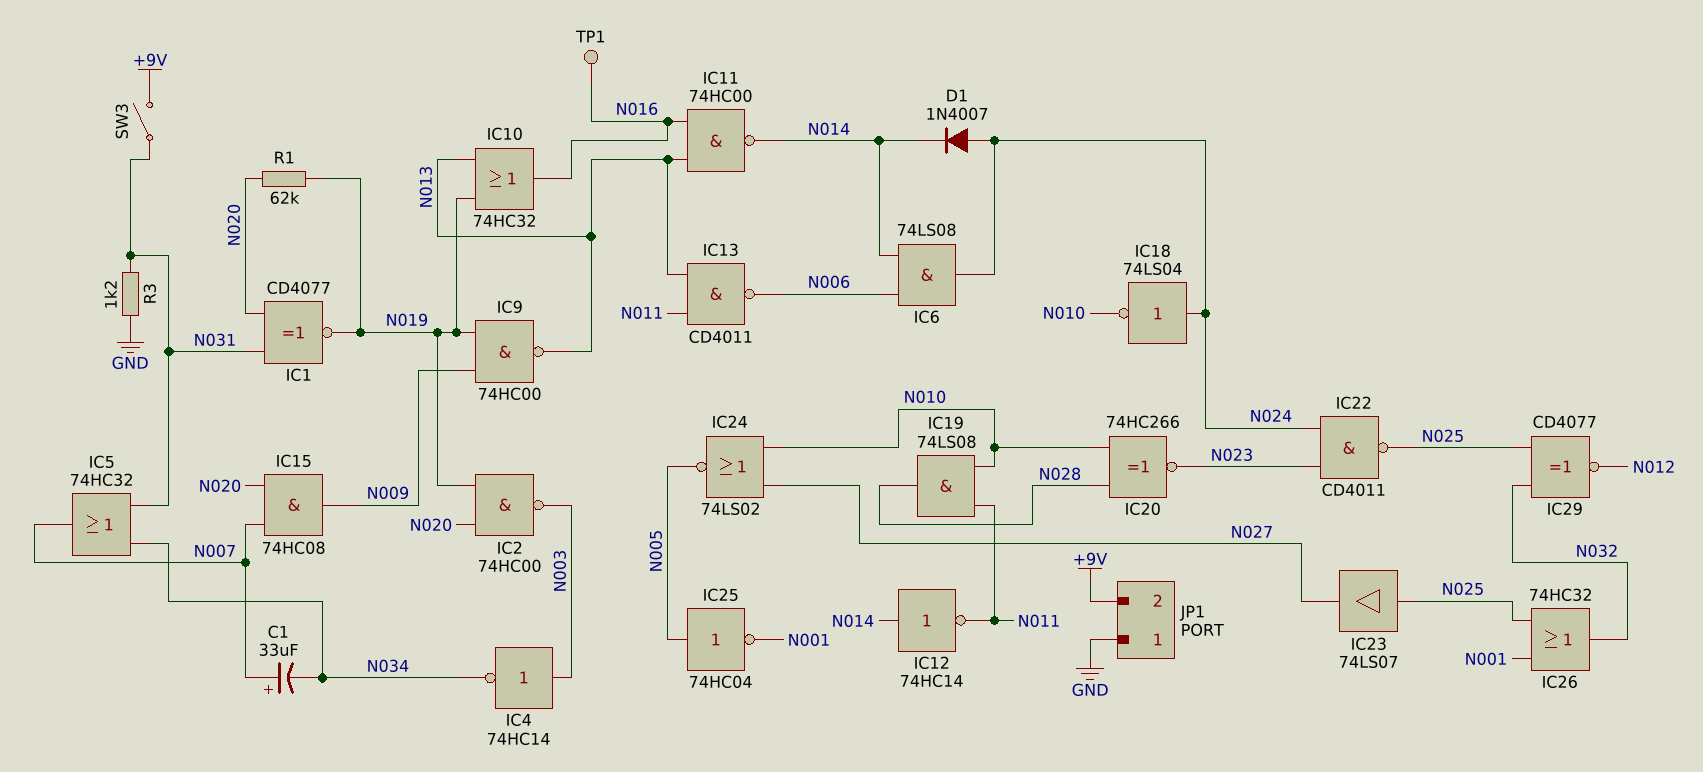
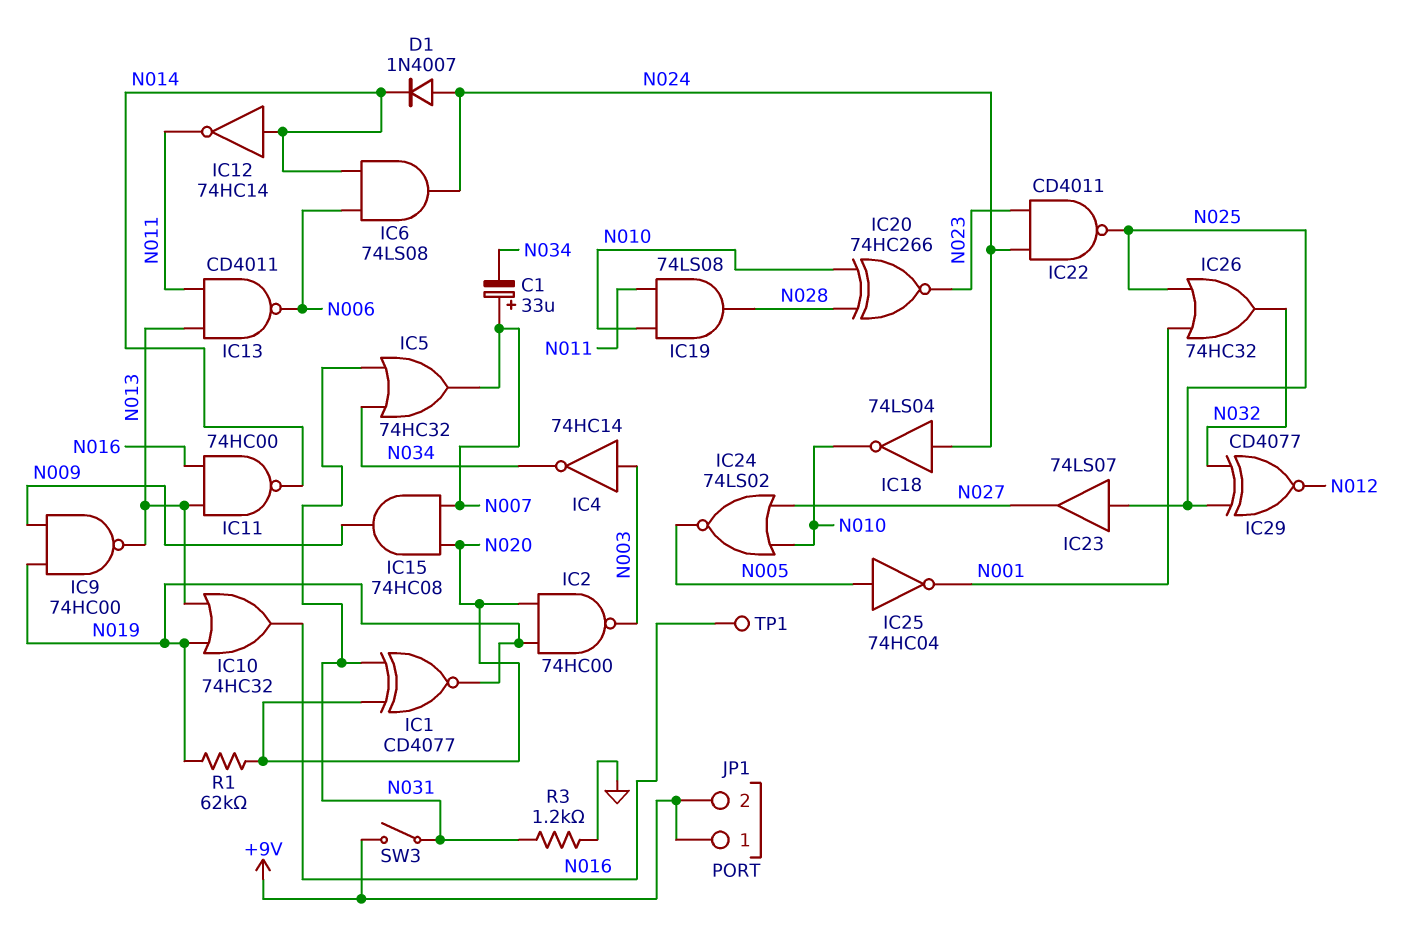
JP1 pin 1: GND -> +9V

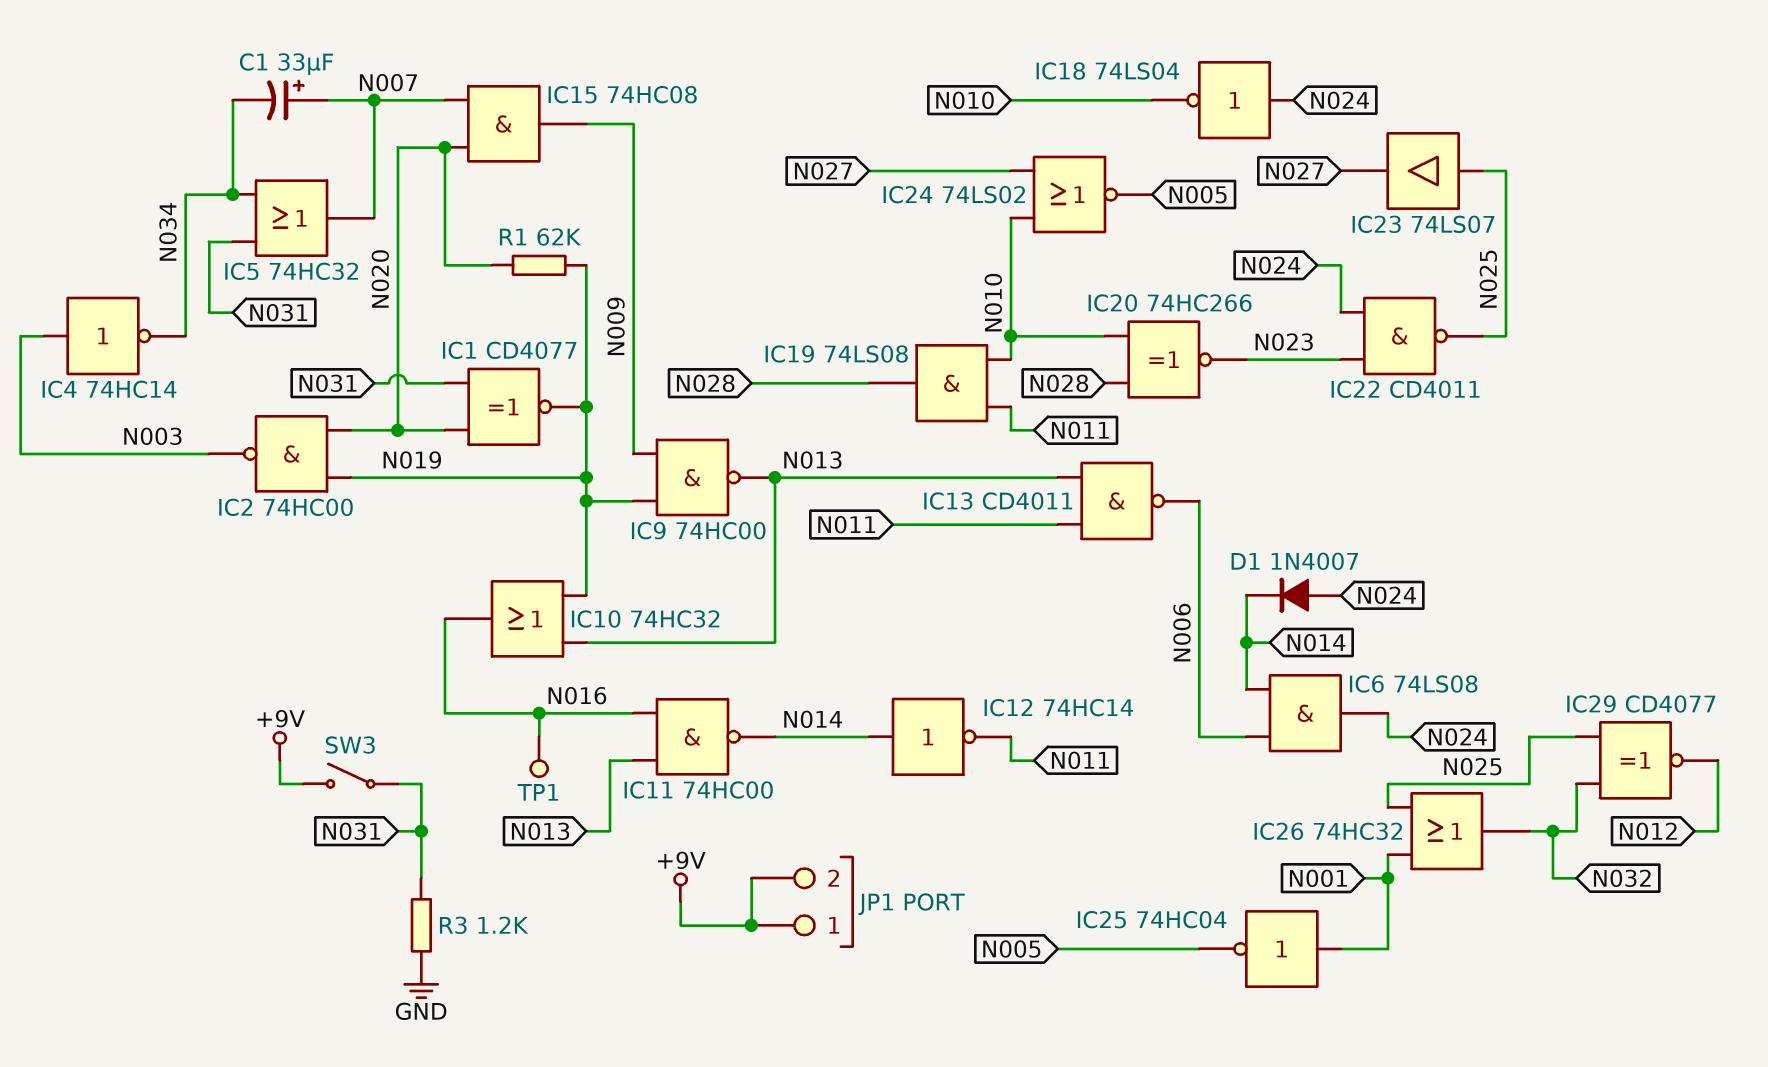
IC25: NOT 74HC04 (in N005, out N001) -> NOT 74HC04 (in N001, out N005)

